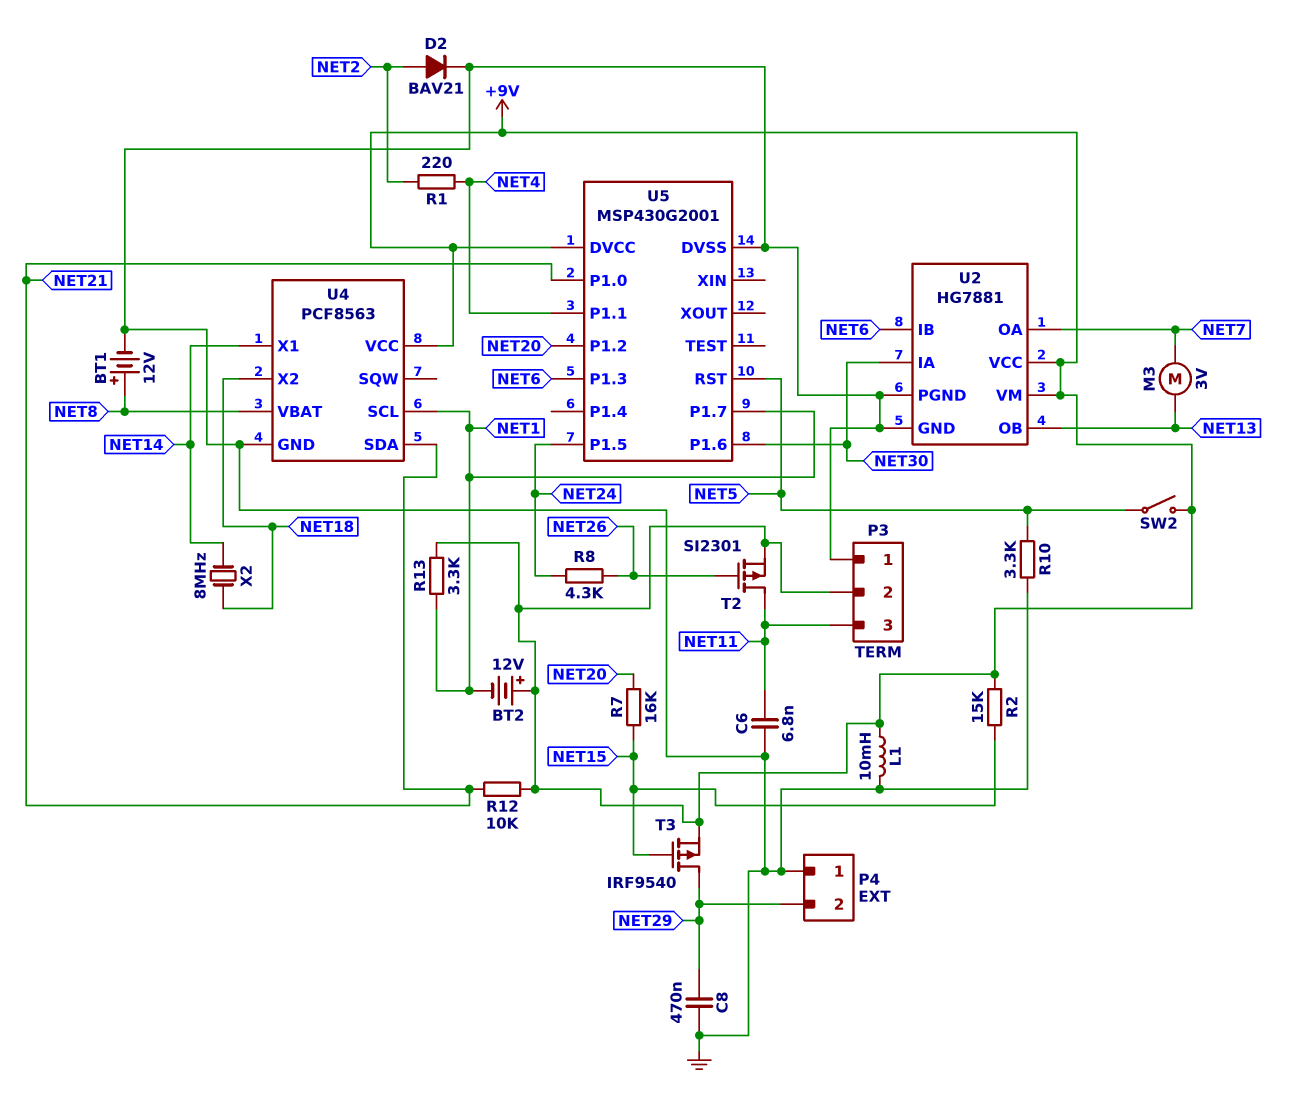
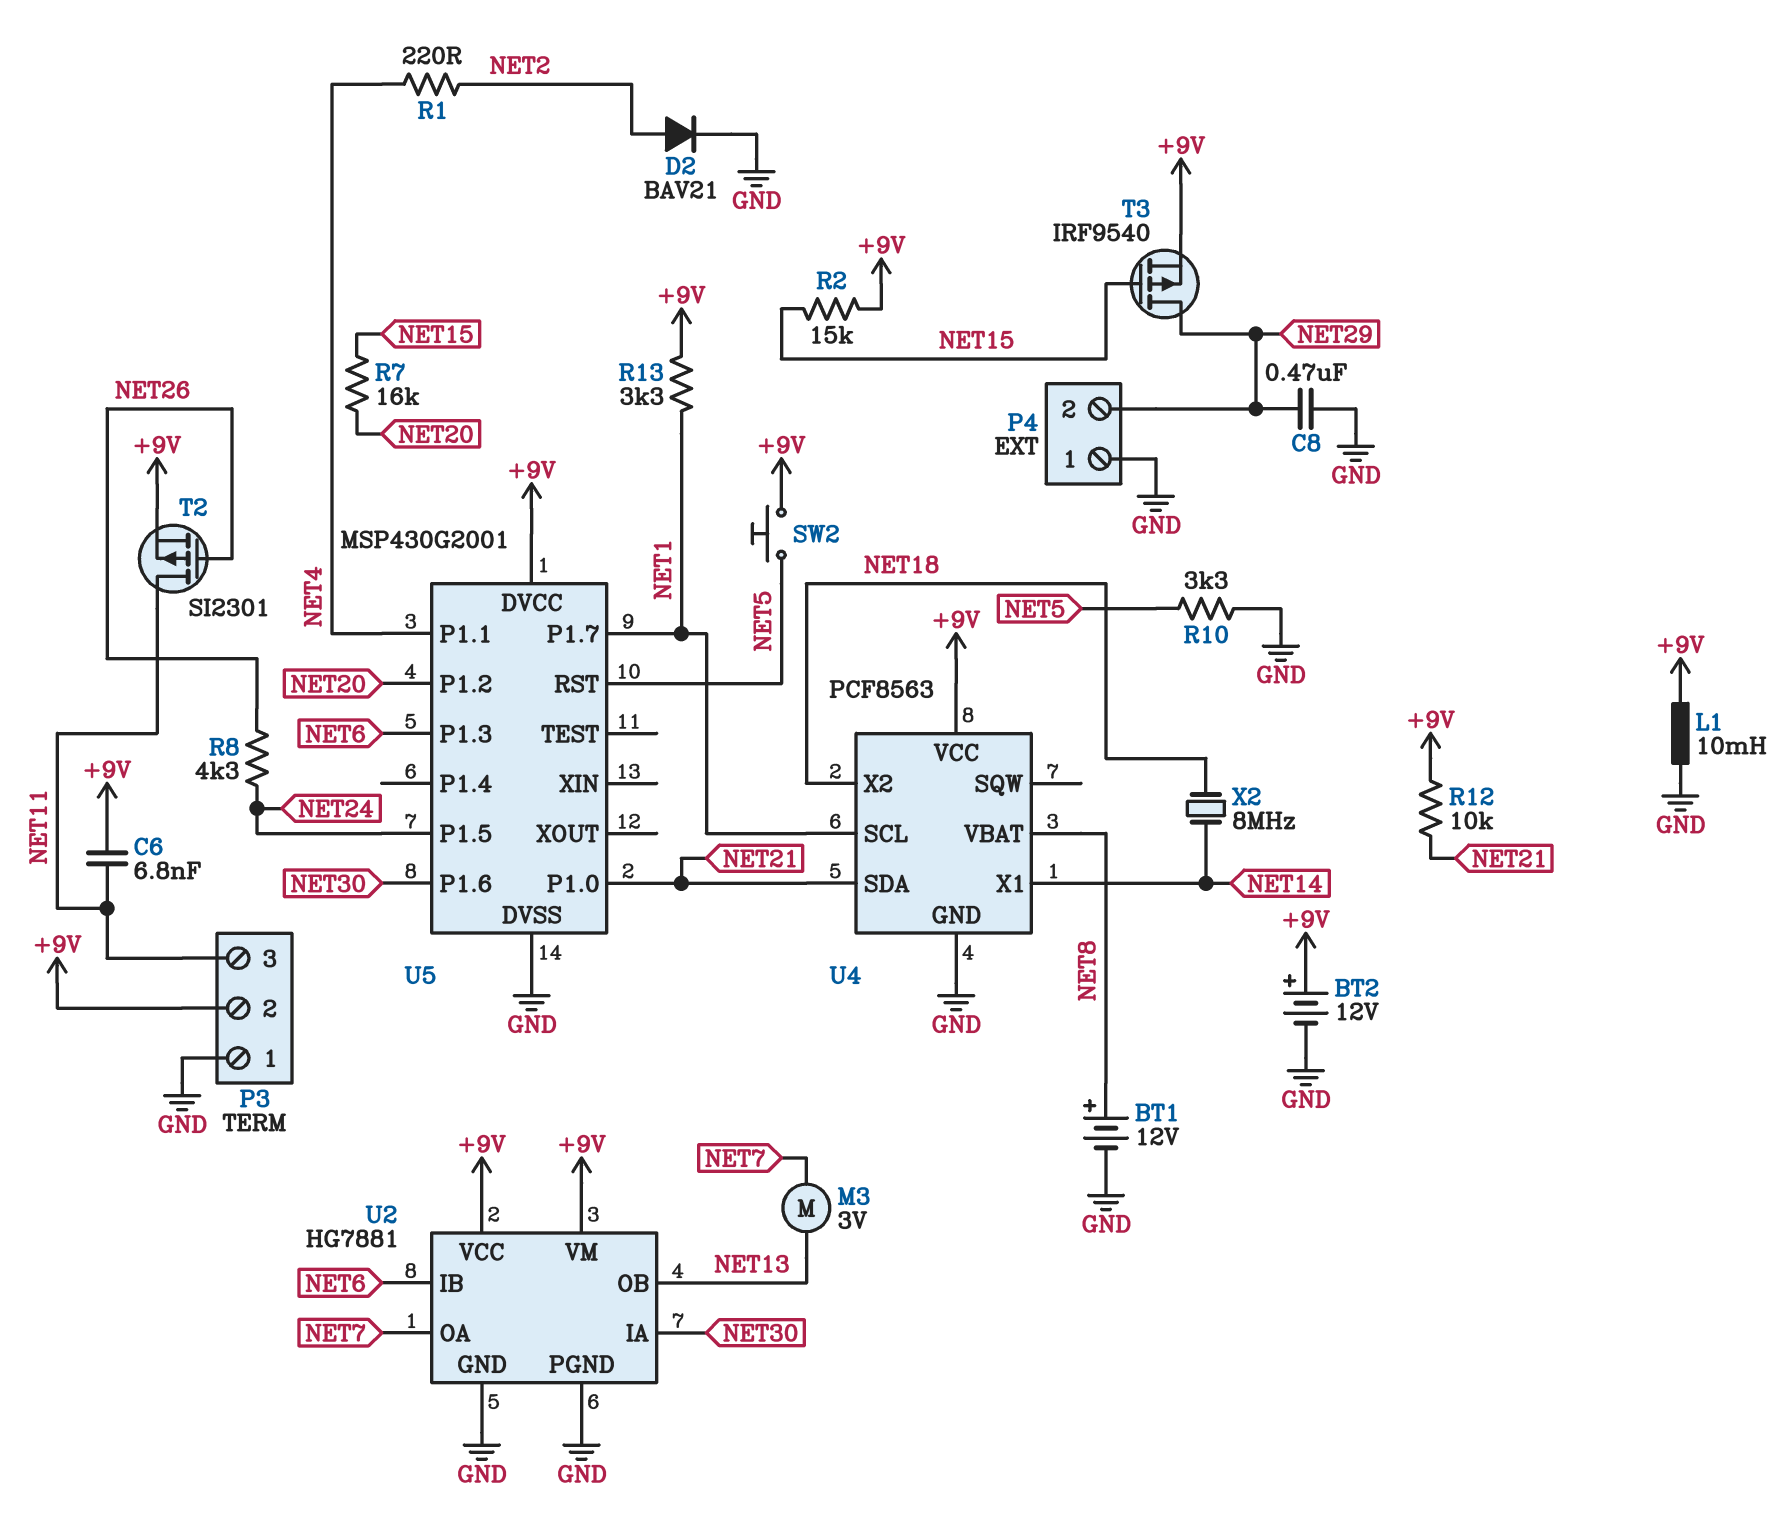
BT2: 12V (plus +9V, minus NET1) -> 12V (plus +9V, minus GND)
C6: 6.8nF (GND, NET11) -> 6.8nF (+9V, NET11)
SW2: switch (+9V, NET5) -> button (+9V, NET5)

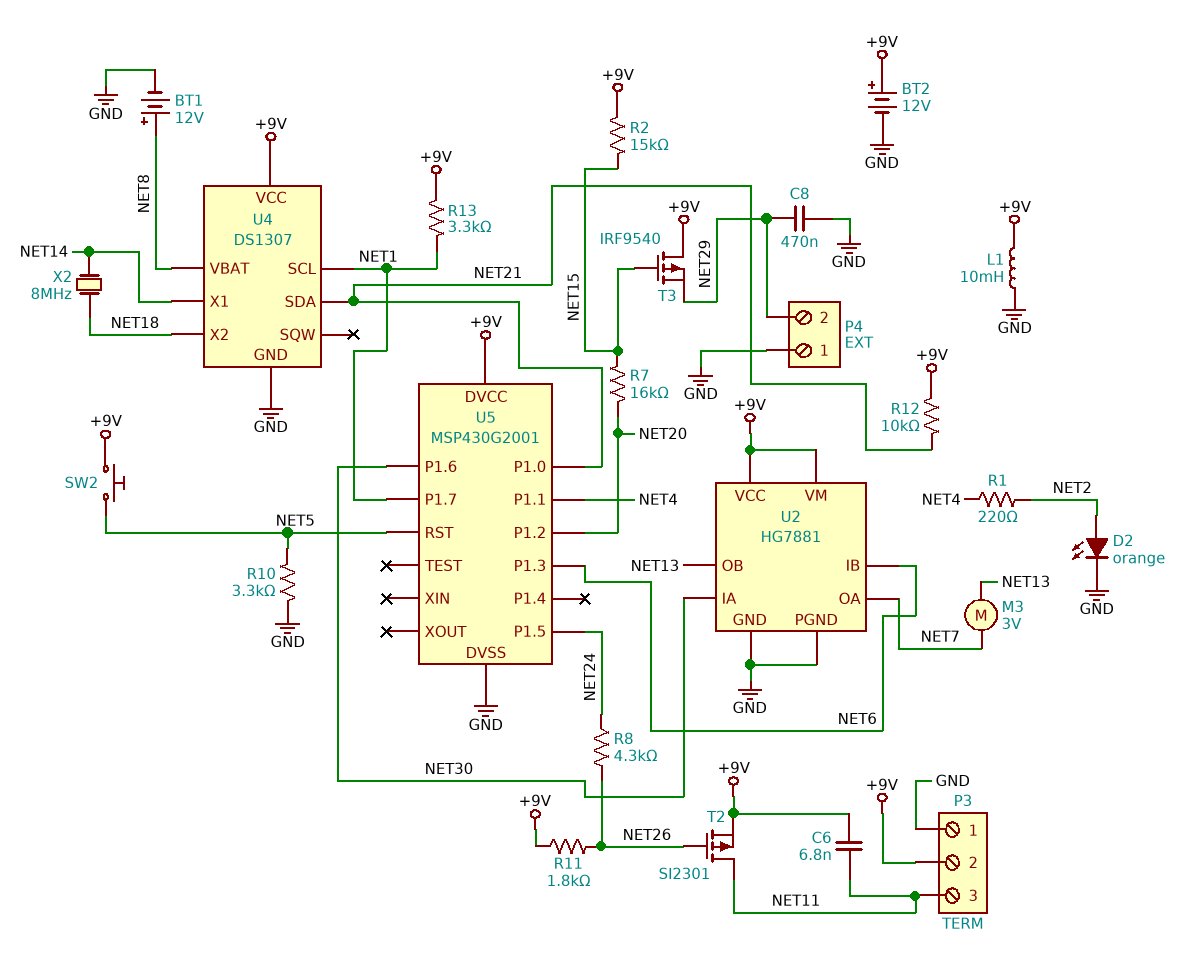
D2: diode BAV21 (A NET2, K GND) -> LED orange (A NET2, K GND)
R11: none -> 1.8k (+9V, NET26)
T3: PMOS IRF9540 (G NET15, D NET29, S +9V) -> PMOS IRF9540 (G NET15, D +9V, S NET29)
U4: PCF8563 -> DS1307

